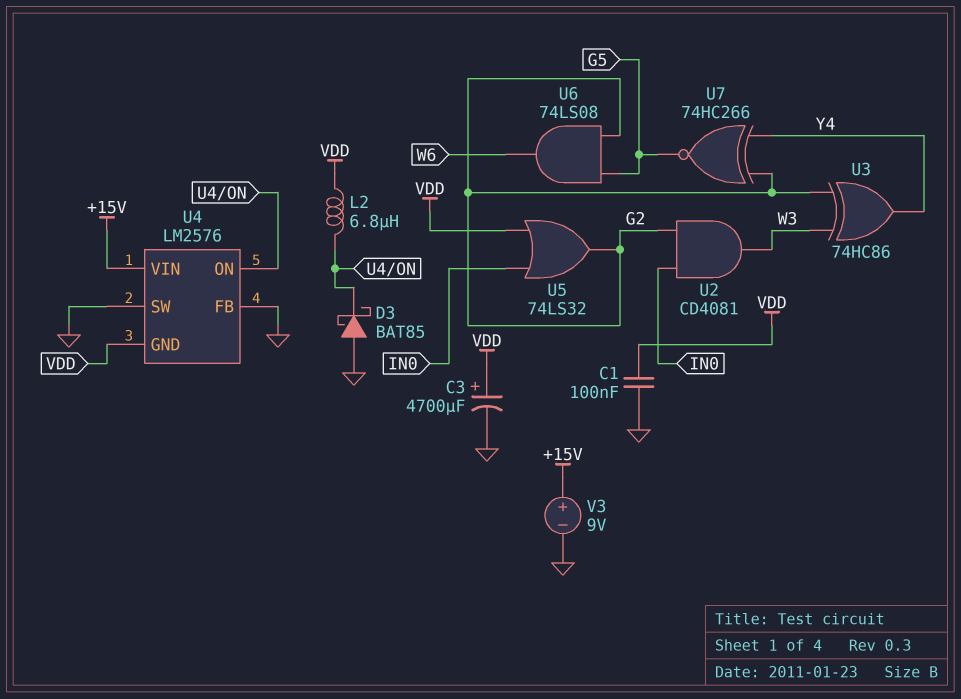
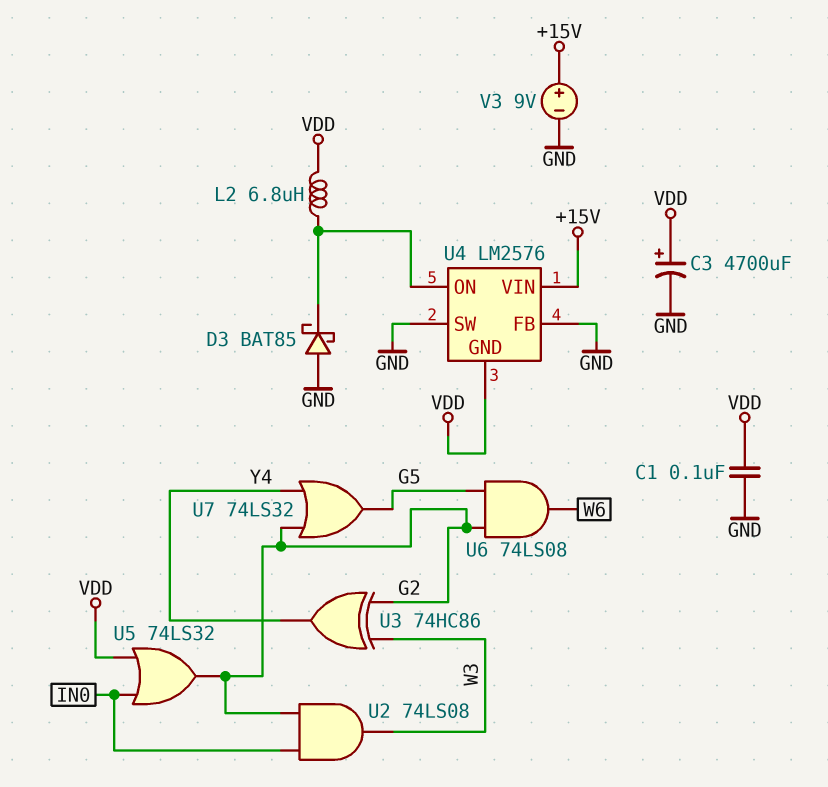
U2: AND CD4081 (in G2, in IN0, out W3) -> AND 74LS08 (in G2, in IN0, out W3)
U7: XNOR 74HC266 (in G2, in Y4, out G5) -> OR 74LS32 (in G2, in Y4, out G5)

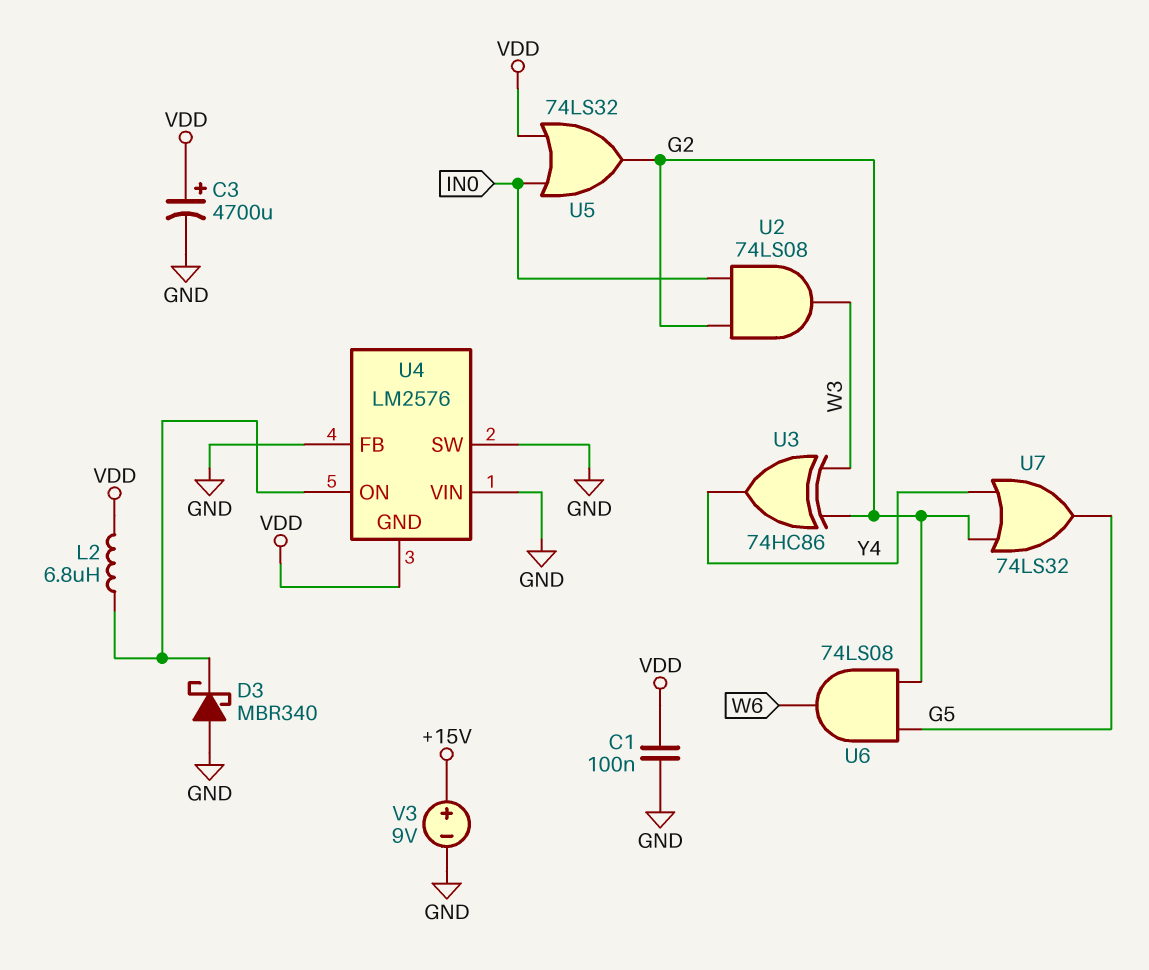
D3: schottky BAT85 (A GND, K U4/ON) -> schottky MBR340 (A GND, K U4/ON)
U4 pin VIN: +15V -> GND

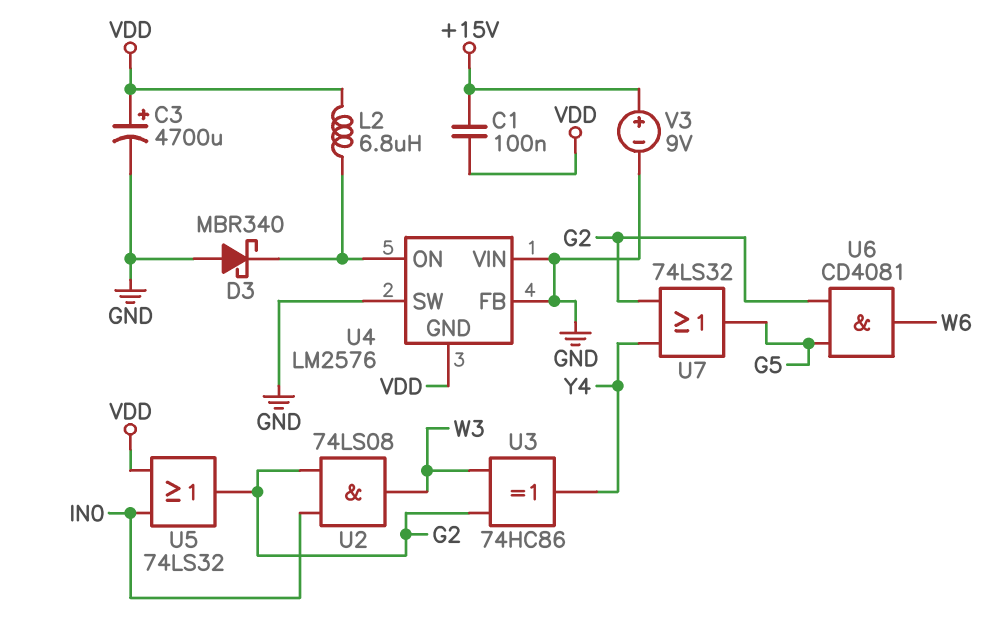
C1: 100nF (GND, VDD) -> 100nF (+15V, VDD)
U6: AND 74LS08 (in G2, in G5, out W6) -> AND CD4081 (in G2, in G5, out W6)

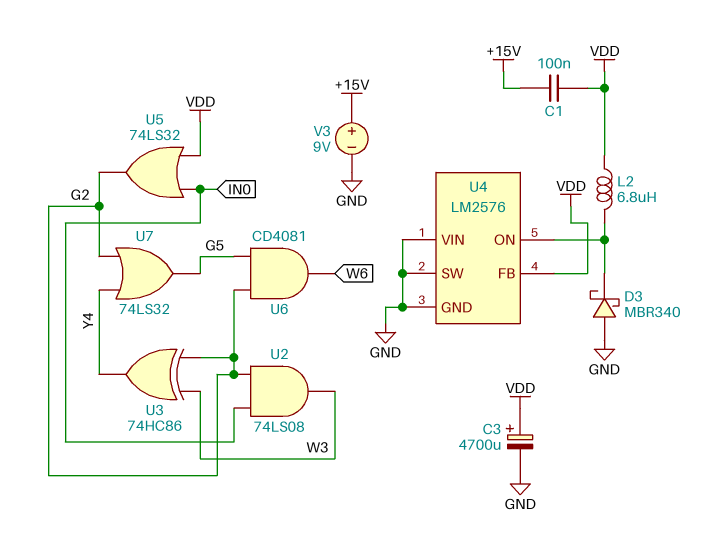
U4 pin FB: GND -> VDD
U4 pin GND: VDD -> GND

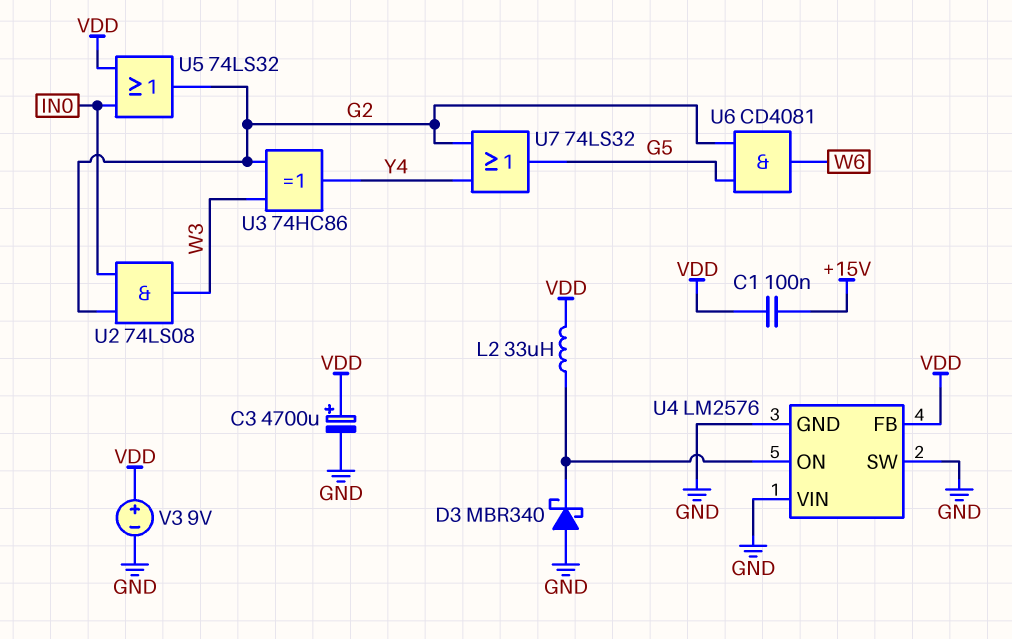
L2: 6.8uH (U4/ON, VDD) -> 33uH (U4/ON, VDD)
V3: 9V (plus +15V, minus GND) -> 9V (plus VDD, minus GND)

